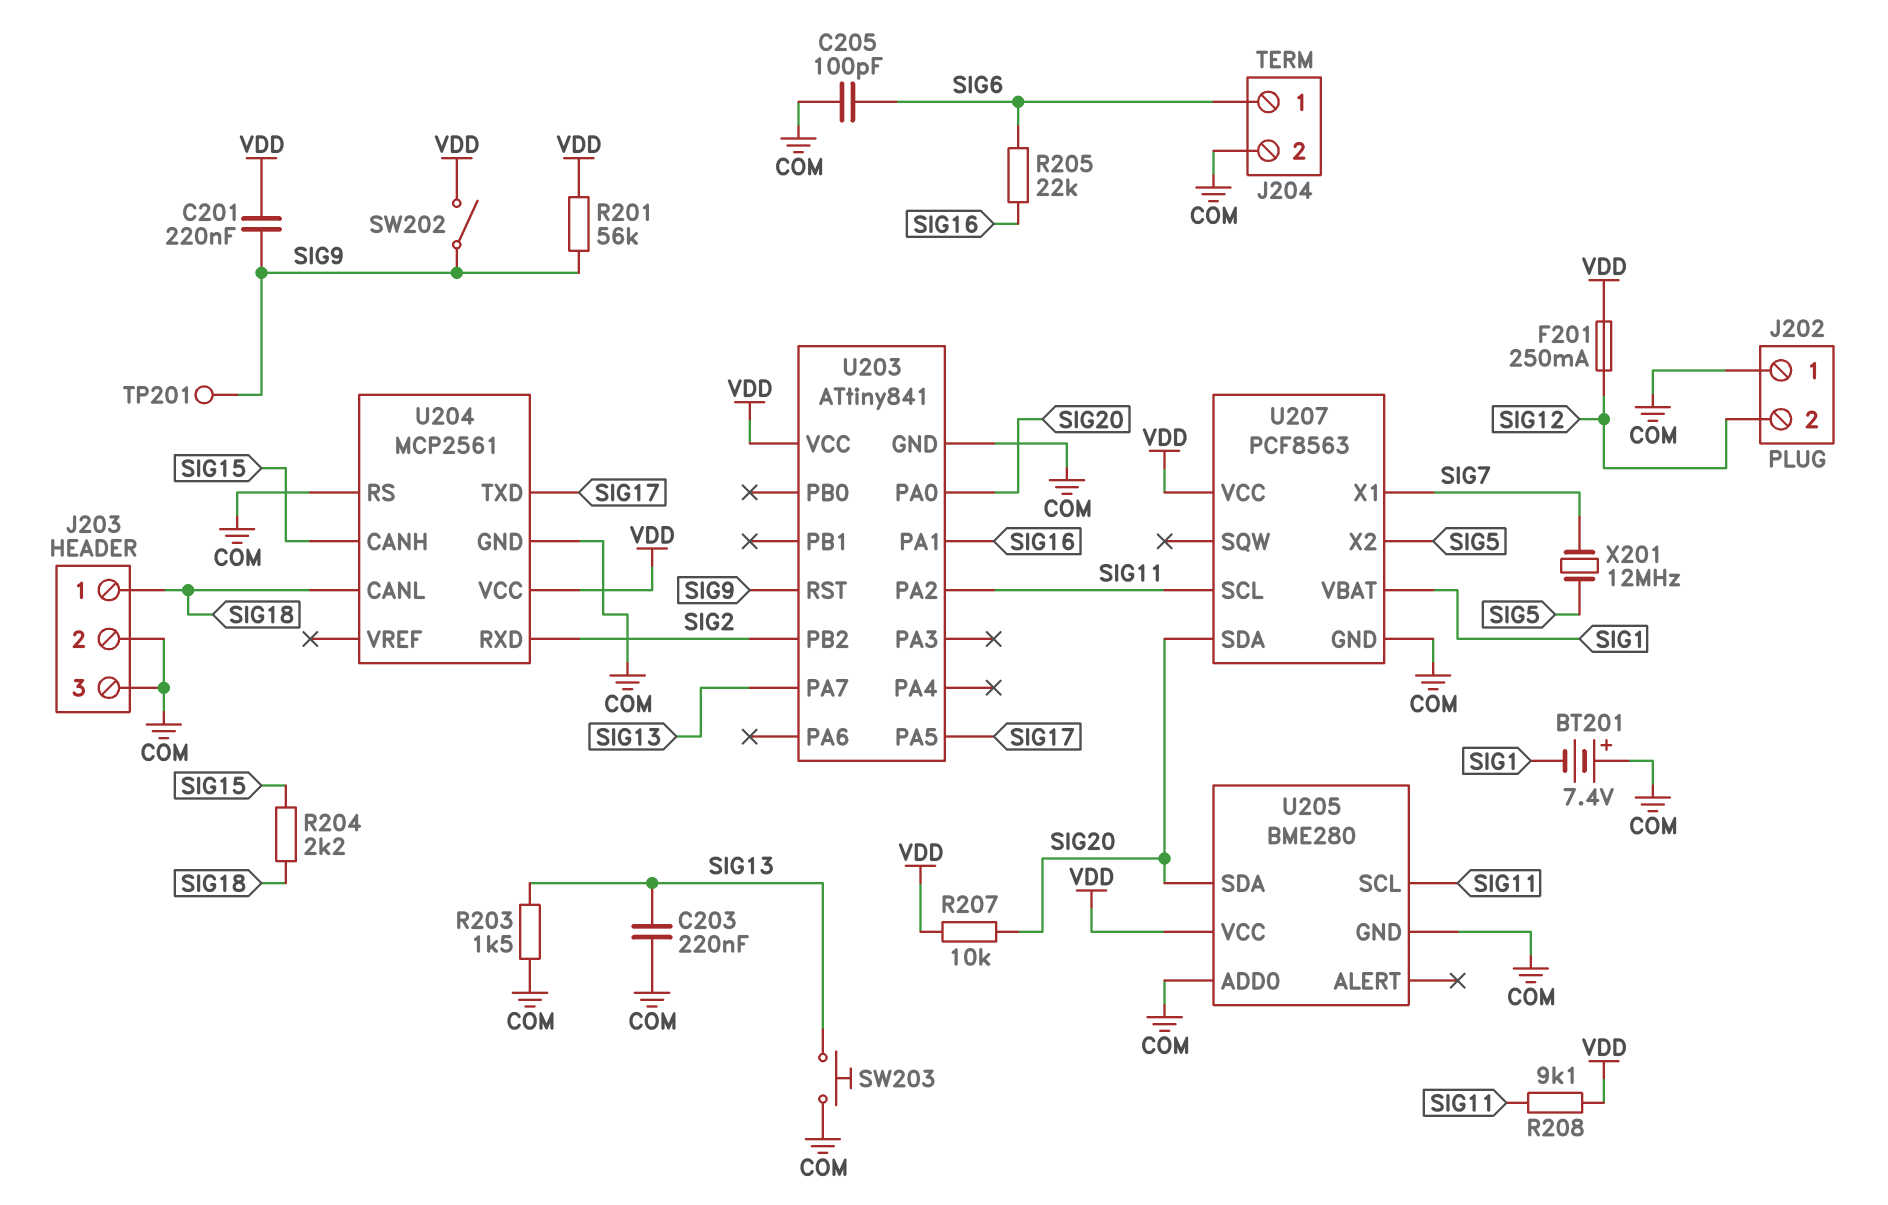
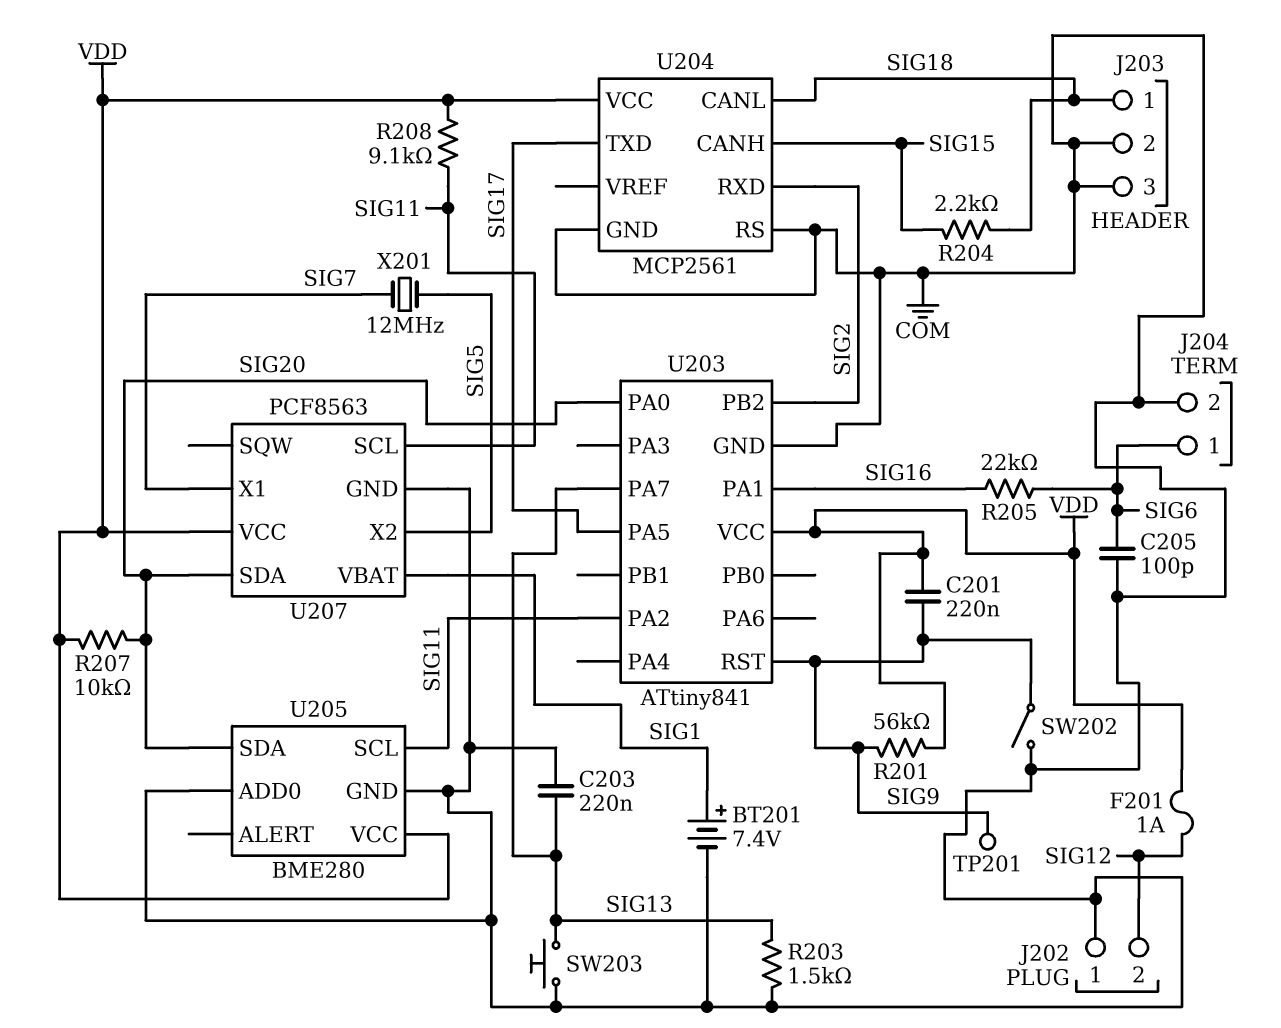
BT201: 7.4V (plus COM, minus SIG1) -> 7.4V (plus SIG1, minus COM)
F201: 250mA (SIG12, VDD) -> 1A (SIG12, VDD)
SW202: switch (SIG9, VDD) -> switch (COM, SIG9)

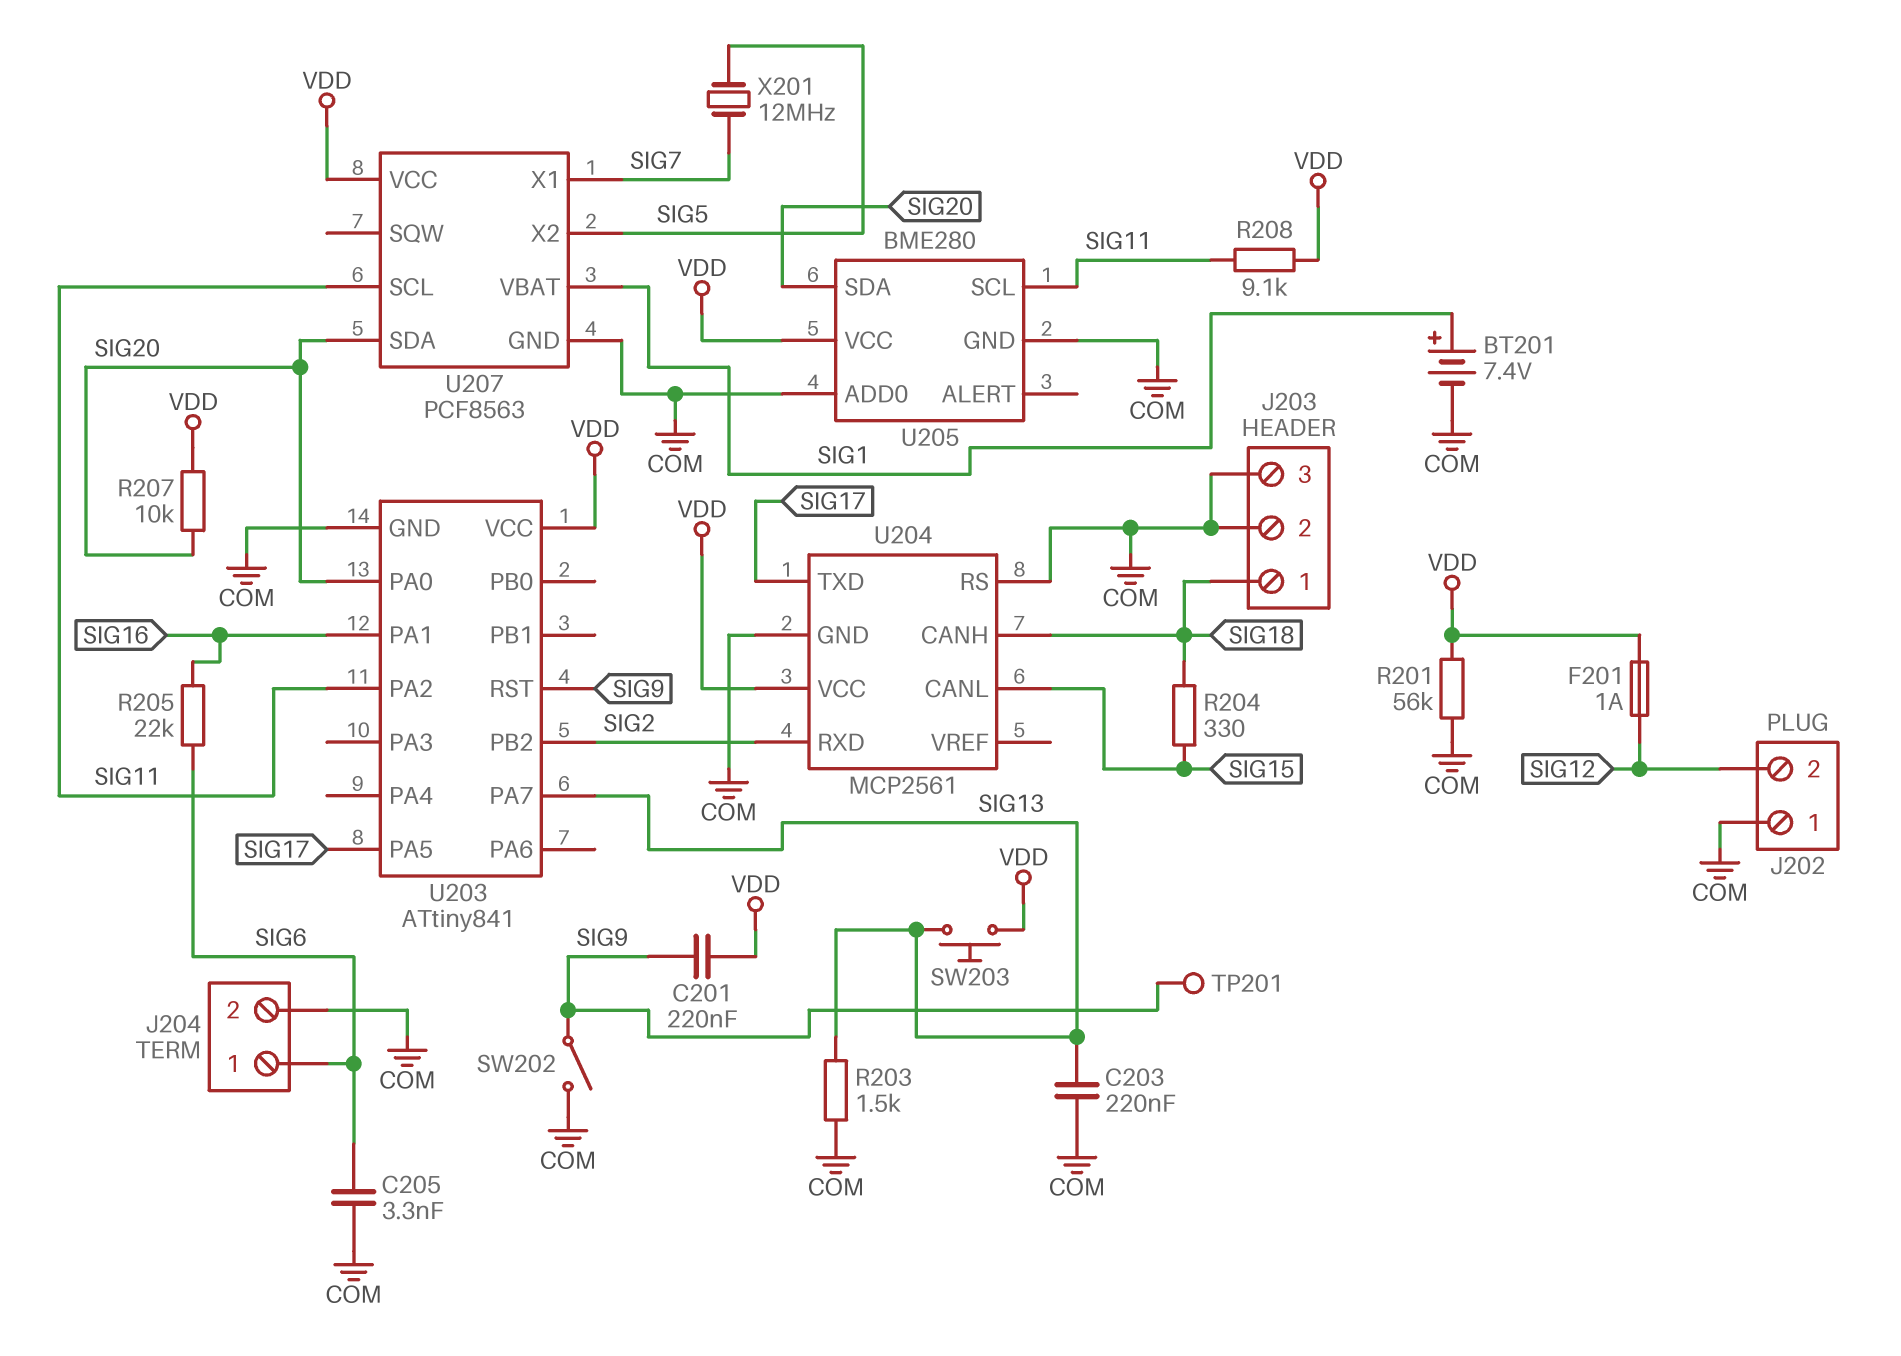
C205: 100pF (COM, SIG6) -> 3.3nF (COM, SIG6)
R201: 56k (SIG9, VDD) -> 56k (COM, VDD)
R204: 2.2k (SIG15, SIG18) -> 330 (SIG15, SIG18)
SW203: button (COM, SIG13) -> button (SIG13, VDD)
U204 pin CANH: SIG15 -> SIG18
U204 pin CANL: SIG18 -> SIG15

